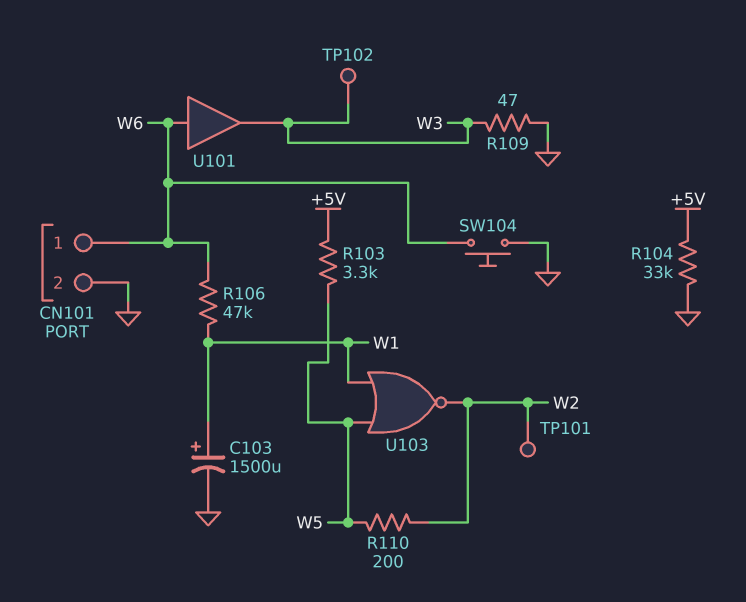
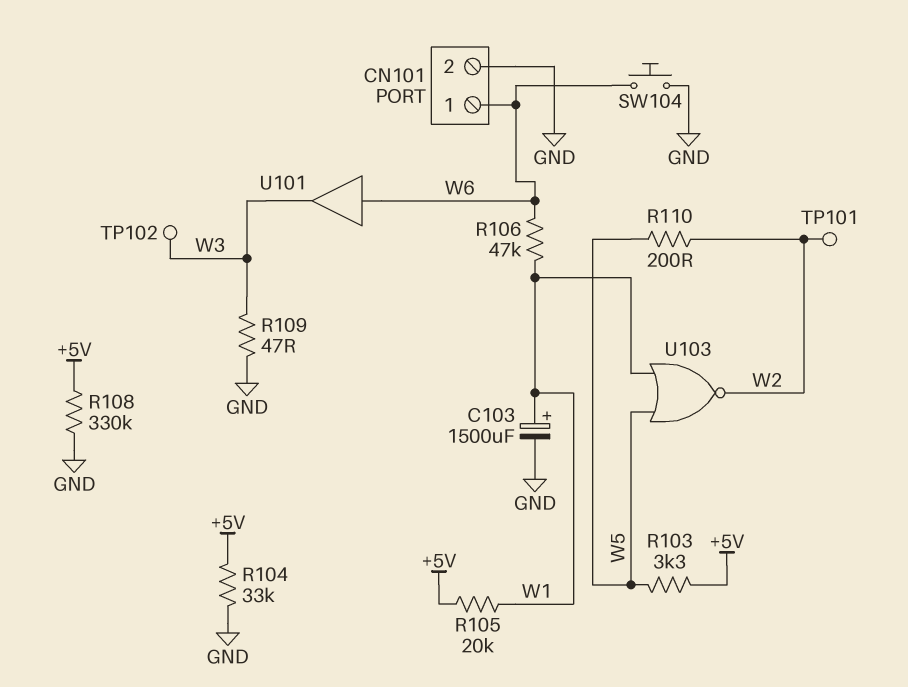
R105: none -> 20k (+5V, W1)
R108: none -> 330k (+5V, GND)

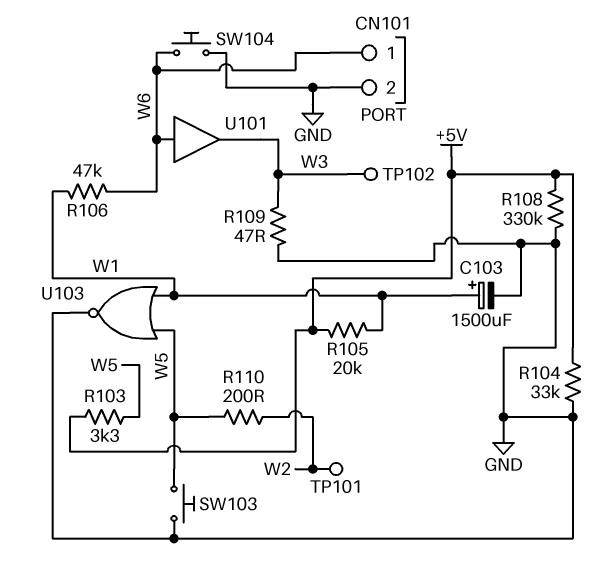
SW103: none -> button (GND, W5)
U103: NOR (in W1, in W5, out W2) -> NOR (in W1, in W5, out GND)

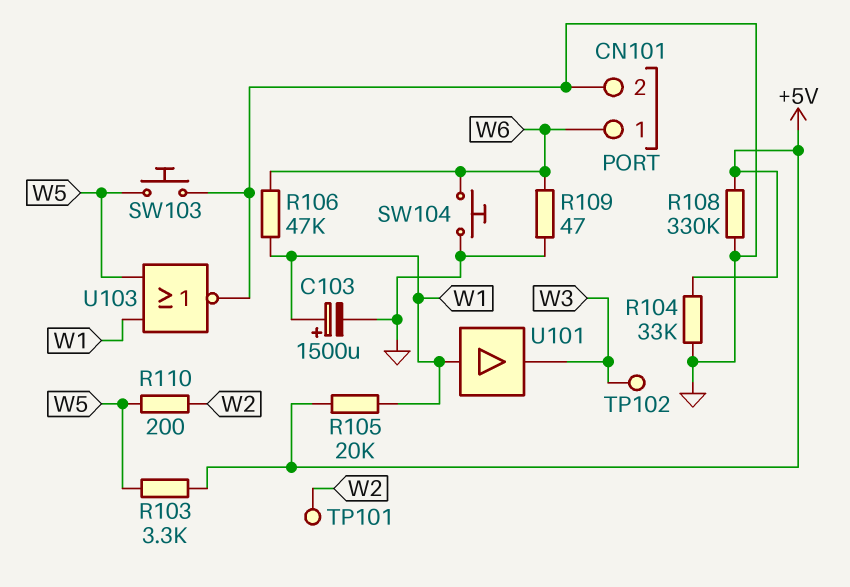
R109: 47 (GND, W3) -> 47 (GND, W6)
U101: buffer (in W6, out W3) -> buffer (in W1, out W3)

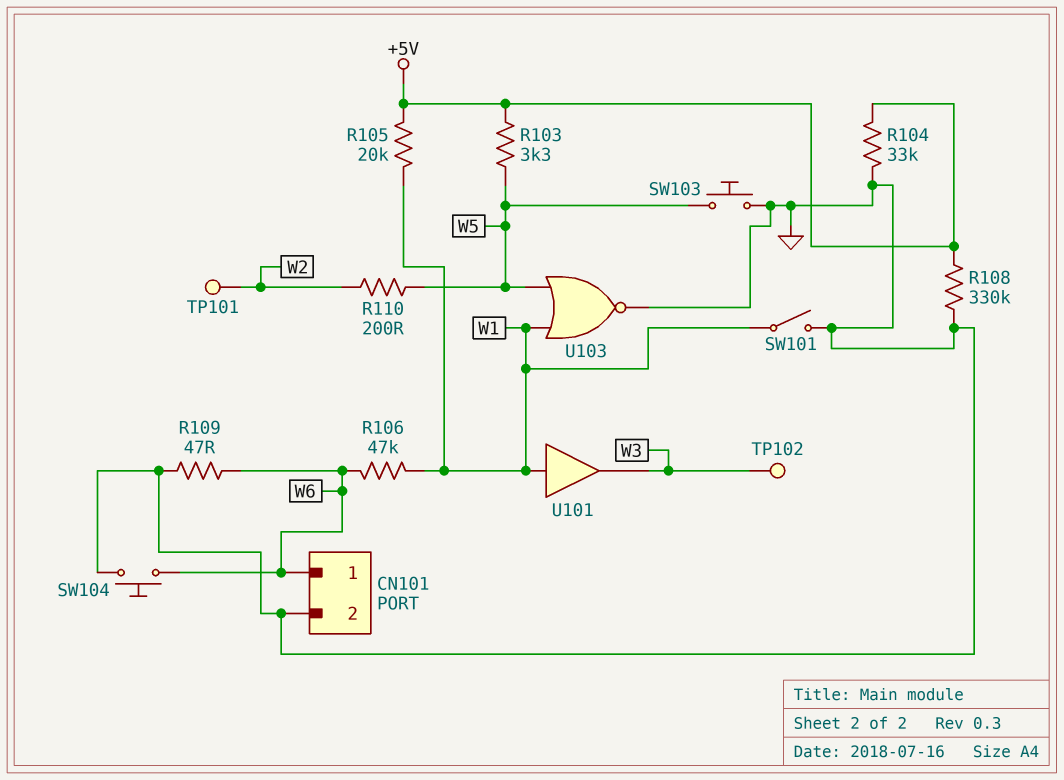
C103: 1500uF (plus W1, minus GND) -> none
SW101: none -> switch (GND, W1)

